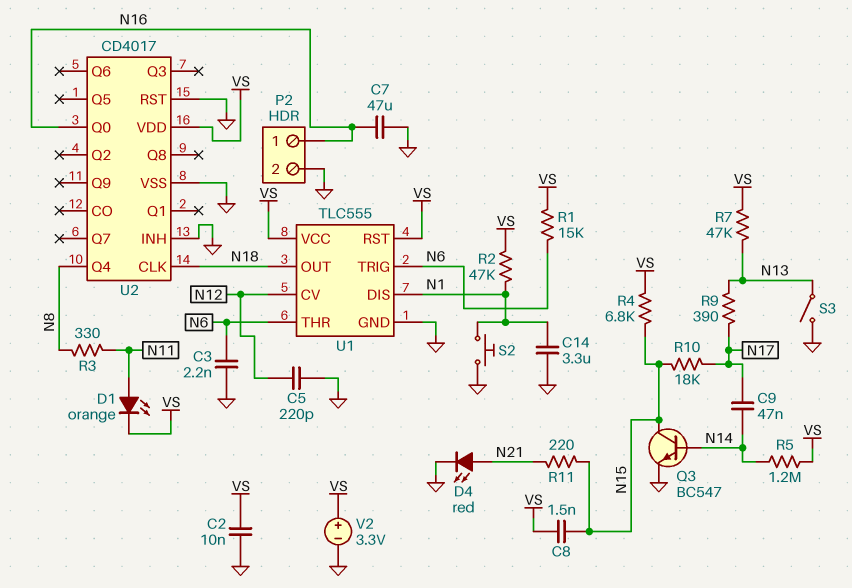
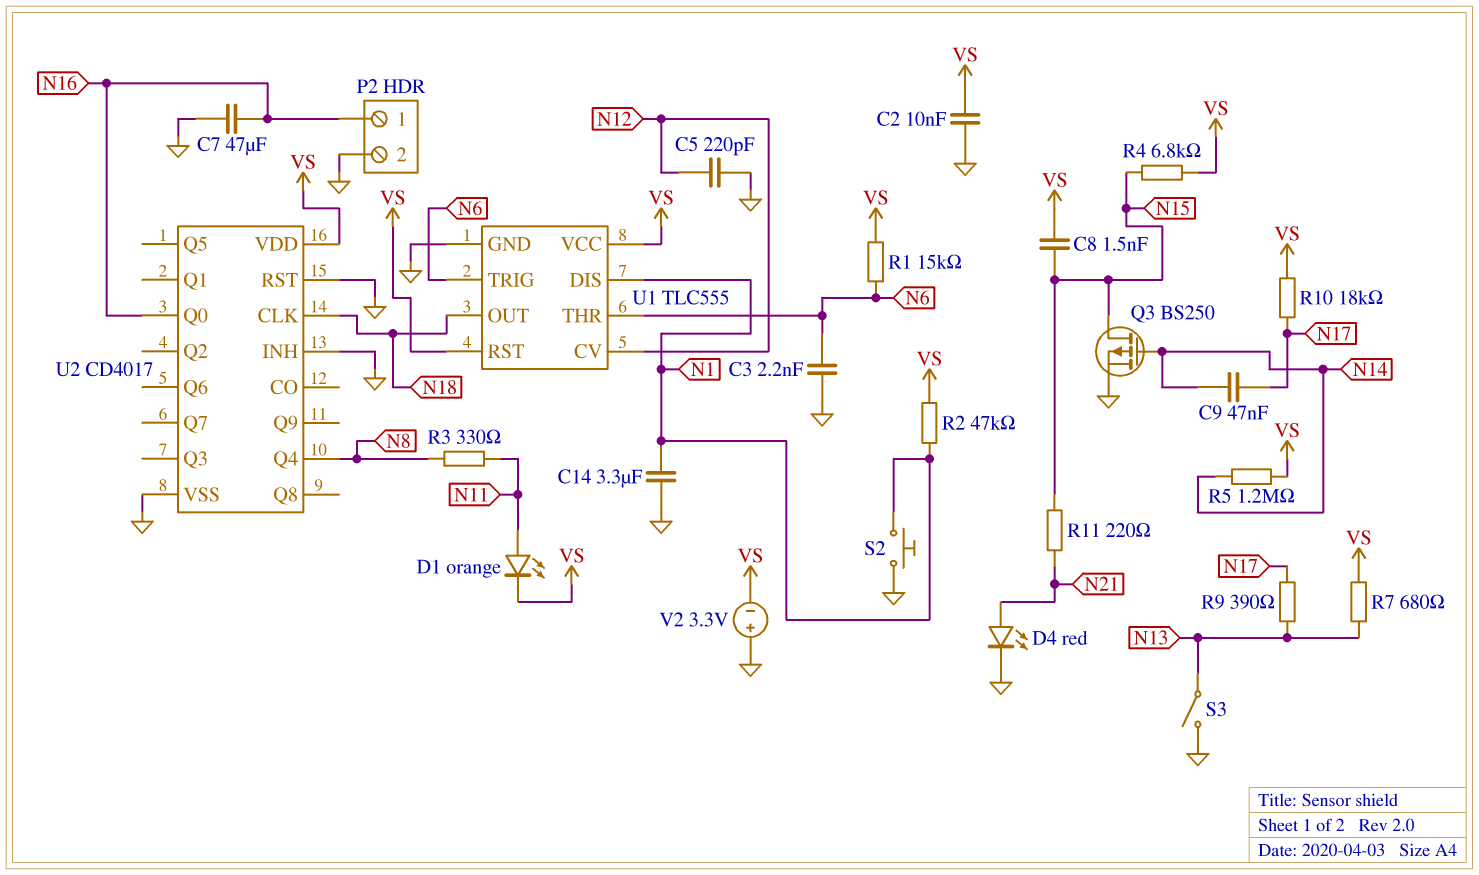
Q3: NPN BC547 (B N14, C N15, E GND) -> PMOS BS250 (G N14, D N15, S GND)
R7: 47k (N13, VS) -> 680 (N13, VS)
R10: 18k (N15, N17) -> 18k (N17, VS)
V2: 3.3V (plus VS, minus GND) -> 3.3V (plus GND, minus VS)

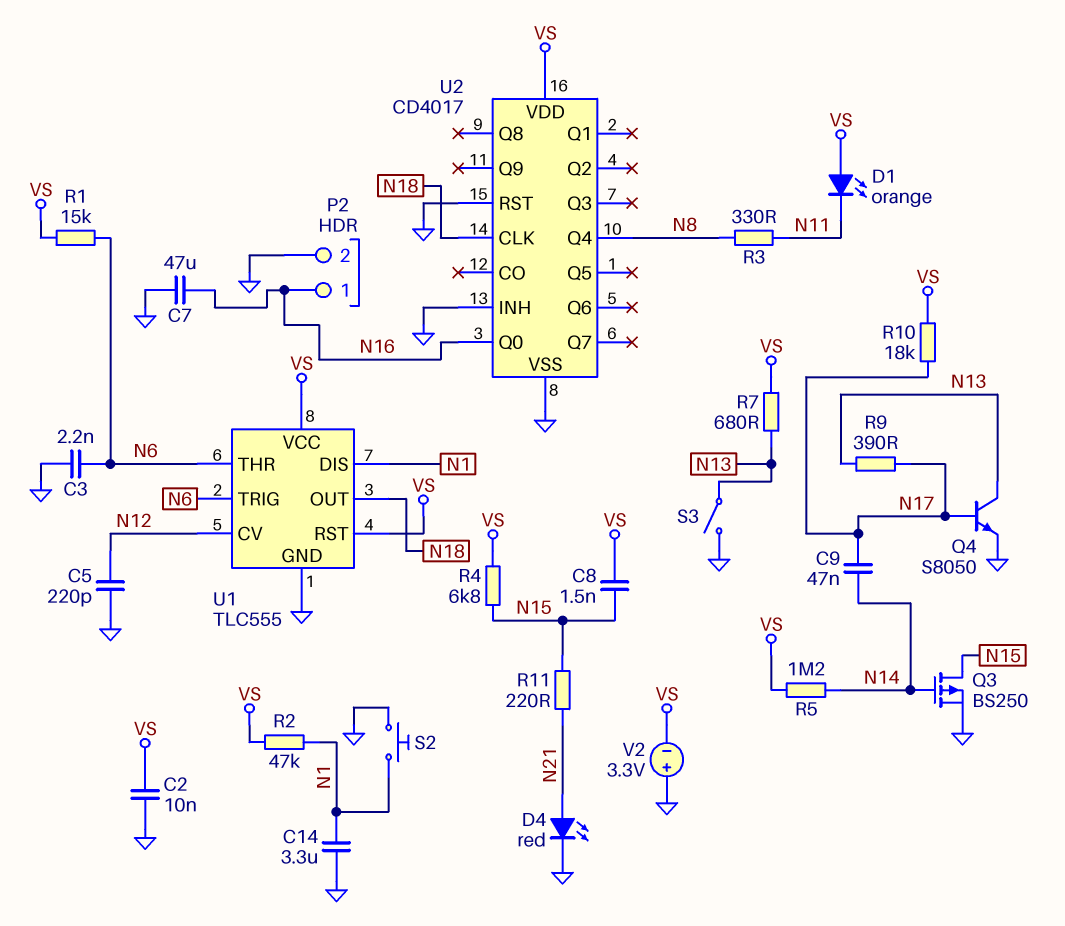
D1: LED orange (A N11, K VS) -> LED orange (A VS, K N11)
Q4: none -> NPN S8050 (B N17, C N13, E GND)

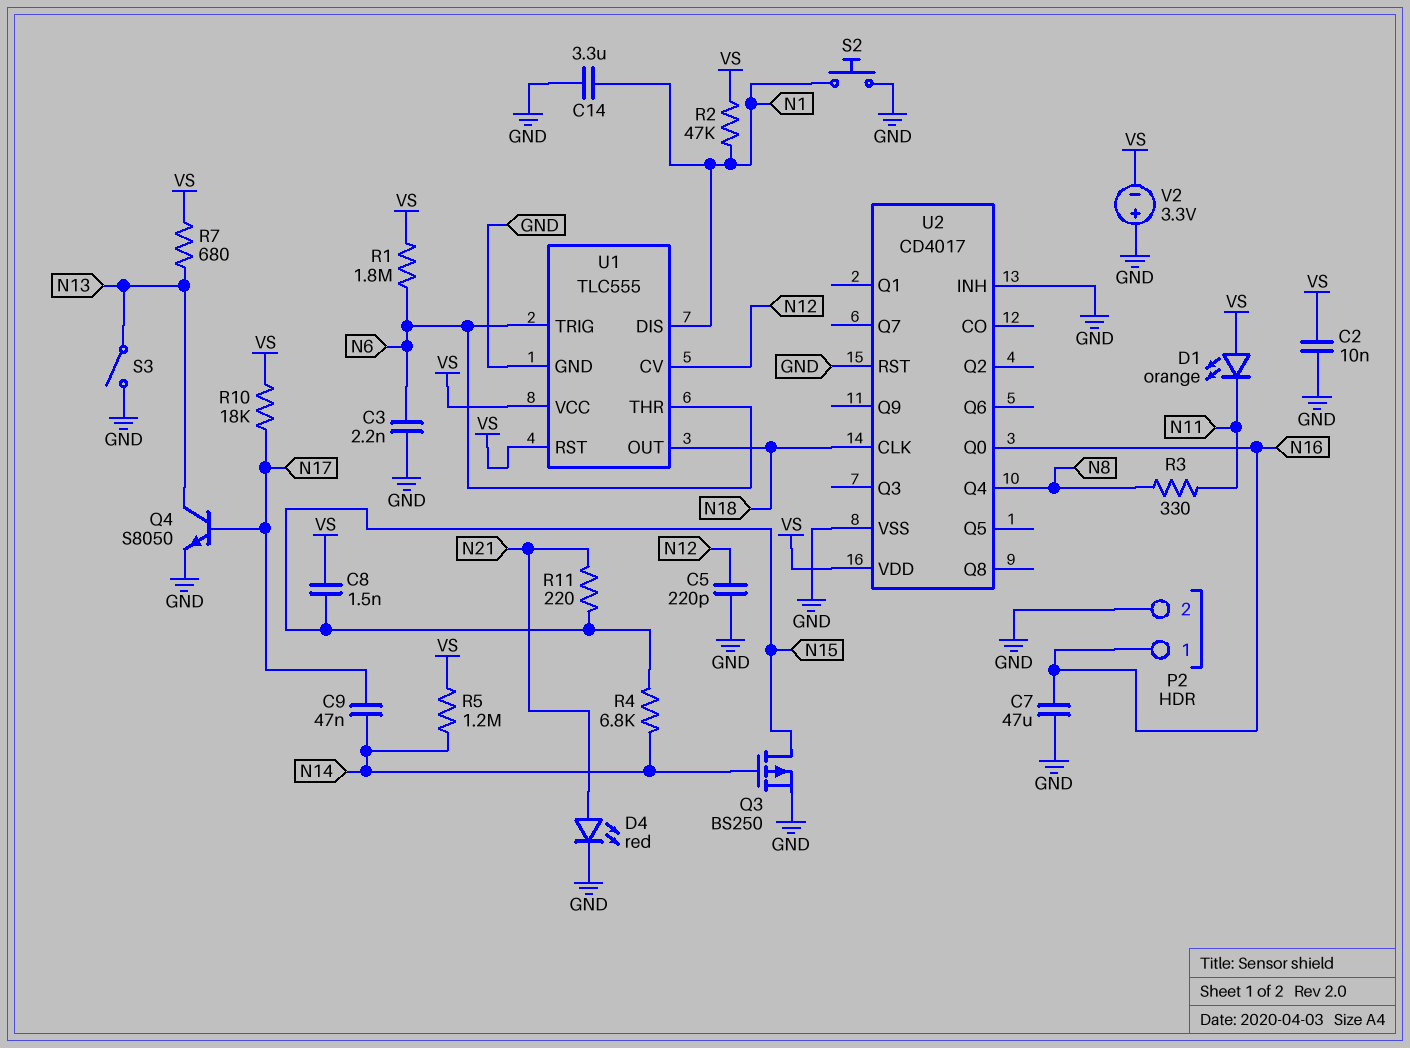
R1: 15k (N6, VS) -> 1.8M (N6, VS)
R4: 6.8k (N15, VS) -> 6.8k (N14, N15)
R9: 390 (N13, N17) -> none

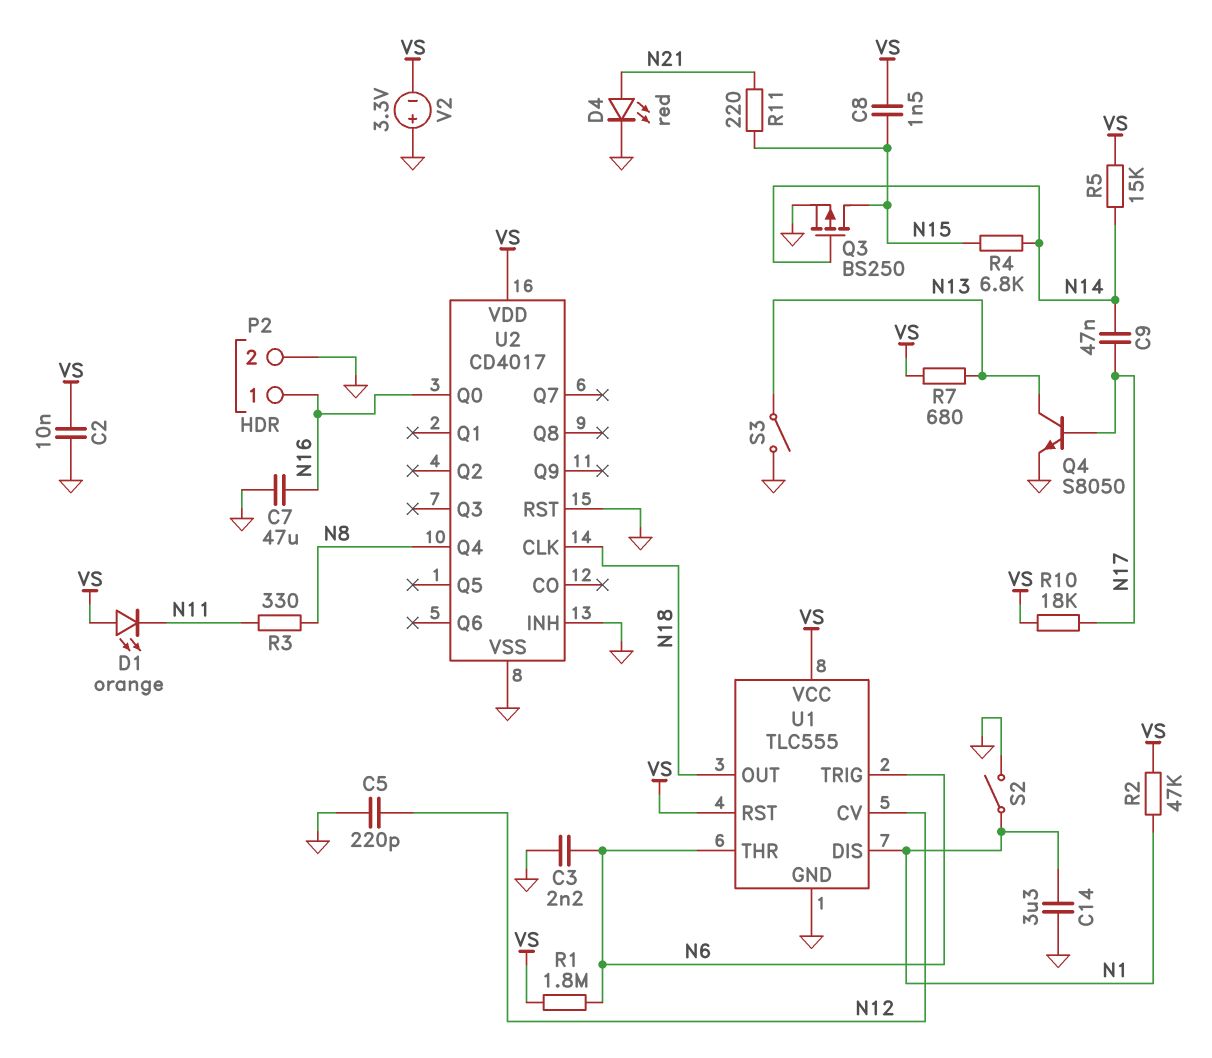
R5: 1.2M (N14, VS) -> 15k (N14, VS)
S2: button (GND, N1) -> switch (GND, N1)

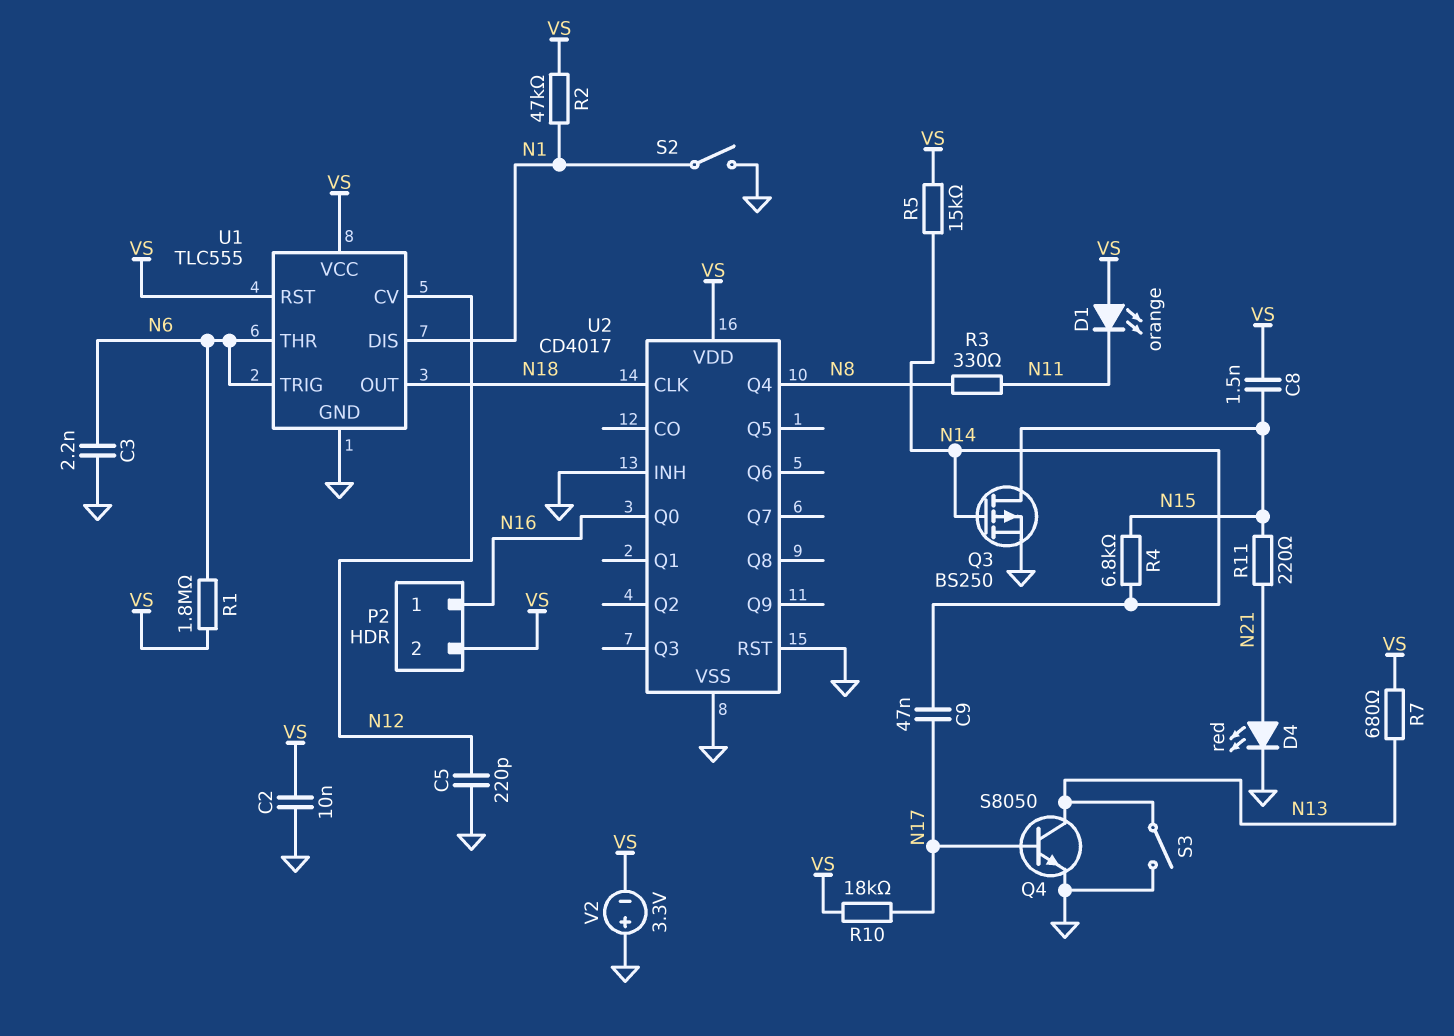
C7: 47uF (GND, N16) -> none
C14: 3.3uF (GND, N1) -> none
P2 pin 2: GND -> VS

